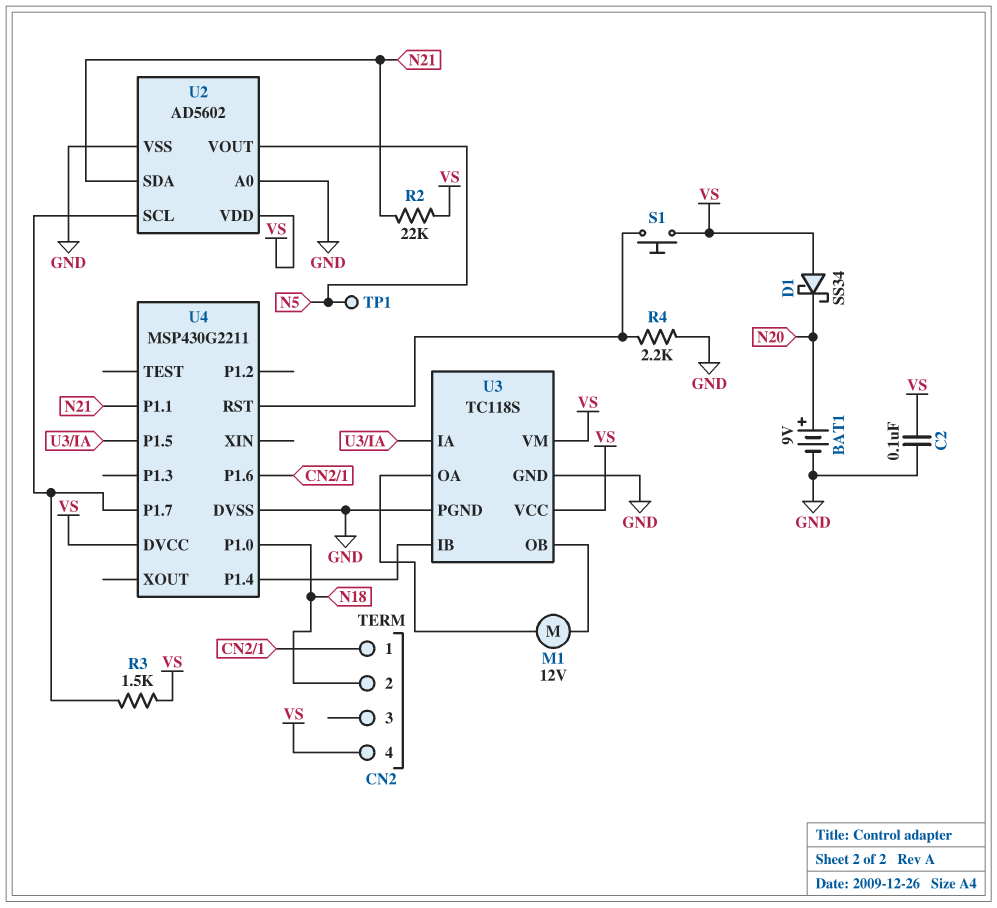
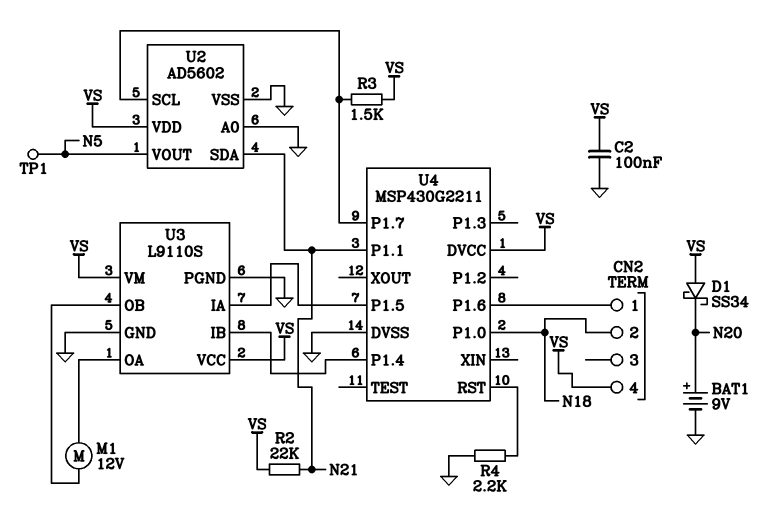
S1: button (U4/RST, VS) -> none
U3: TC118S -> L9110S

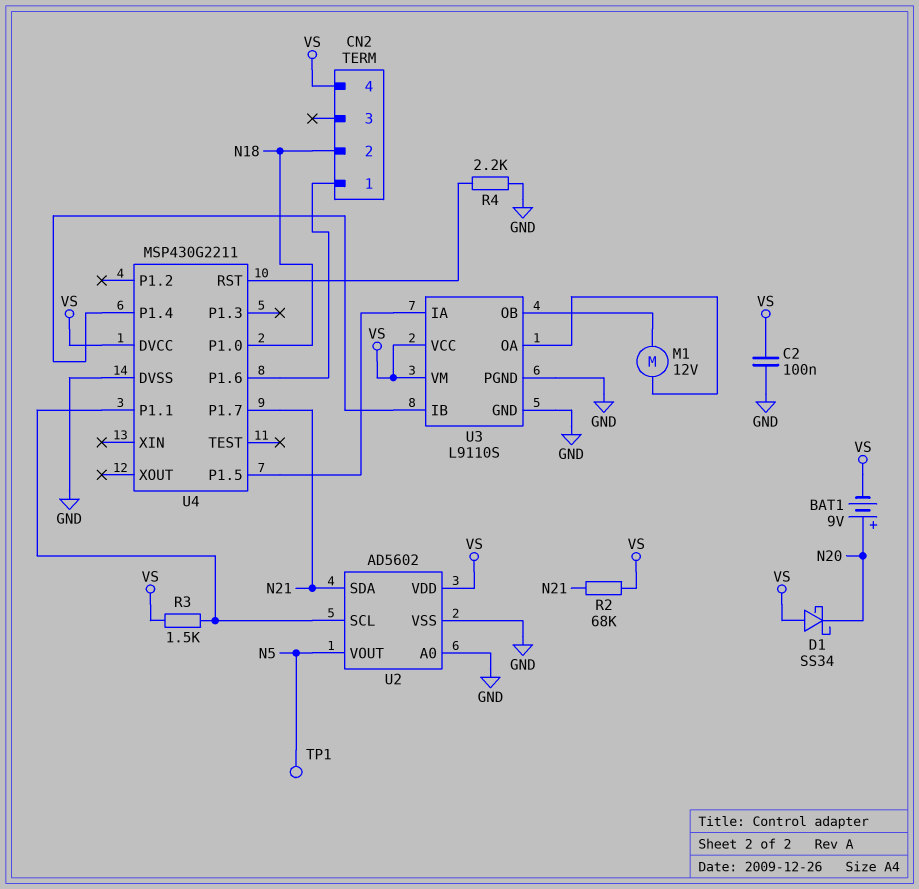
BAT1: 9V (plus N20, minus GND) -> 9V (plus N20, minus VS)
R2: 22k (N21, VS) -> 68k (N21, VS)
U4 pin P1.1: N21 -> U2/SCL
U4 pin P1.7: U2/SCL -> N21

